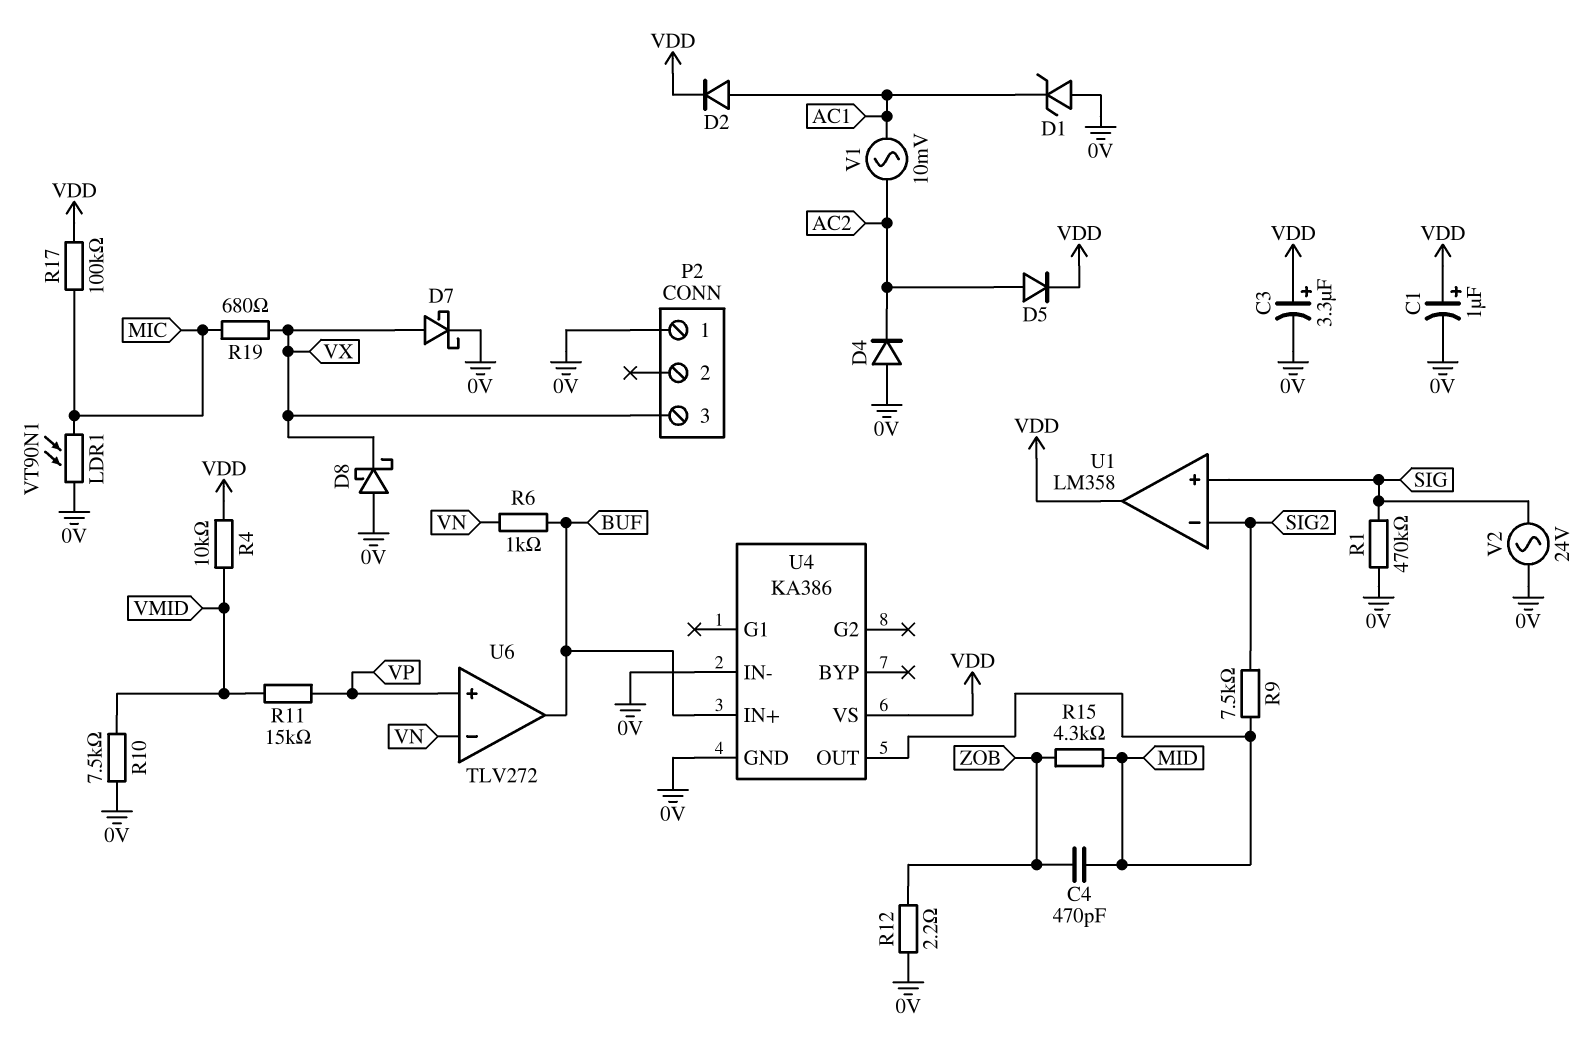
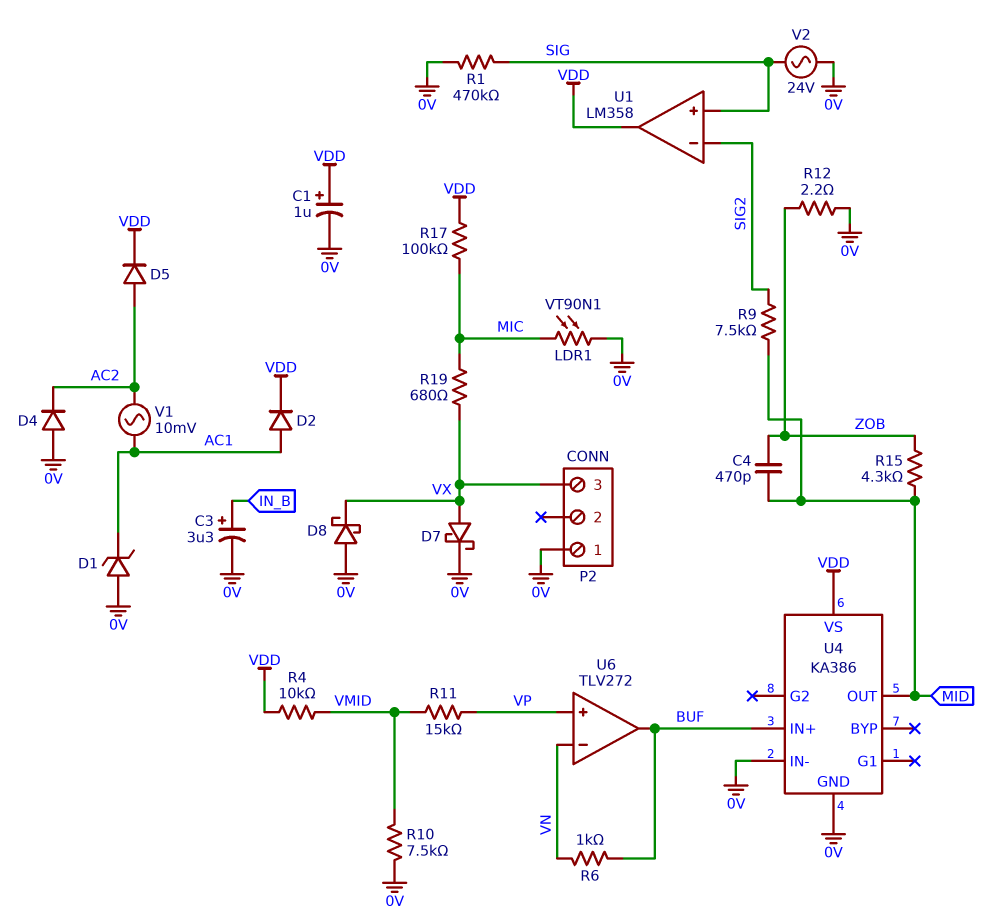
C3: 3.3uF (plus VDD, minus 0V) -> 3.3uF (plus IN_B, minus 0V)

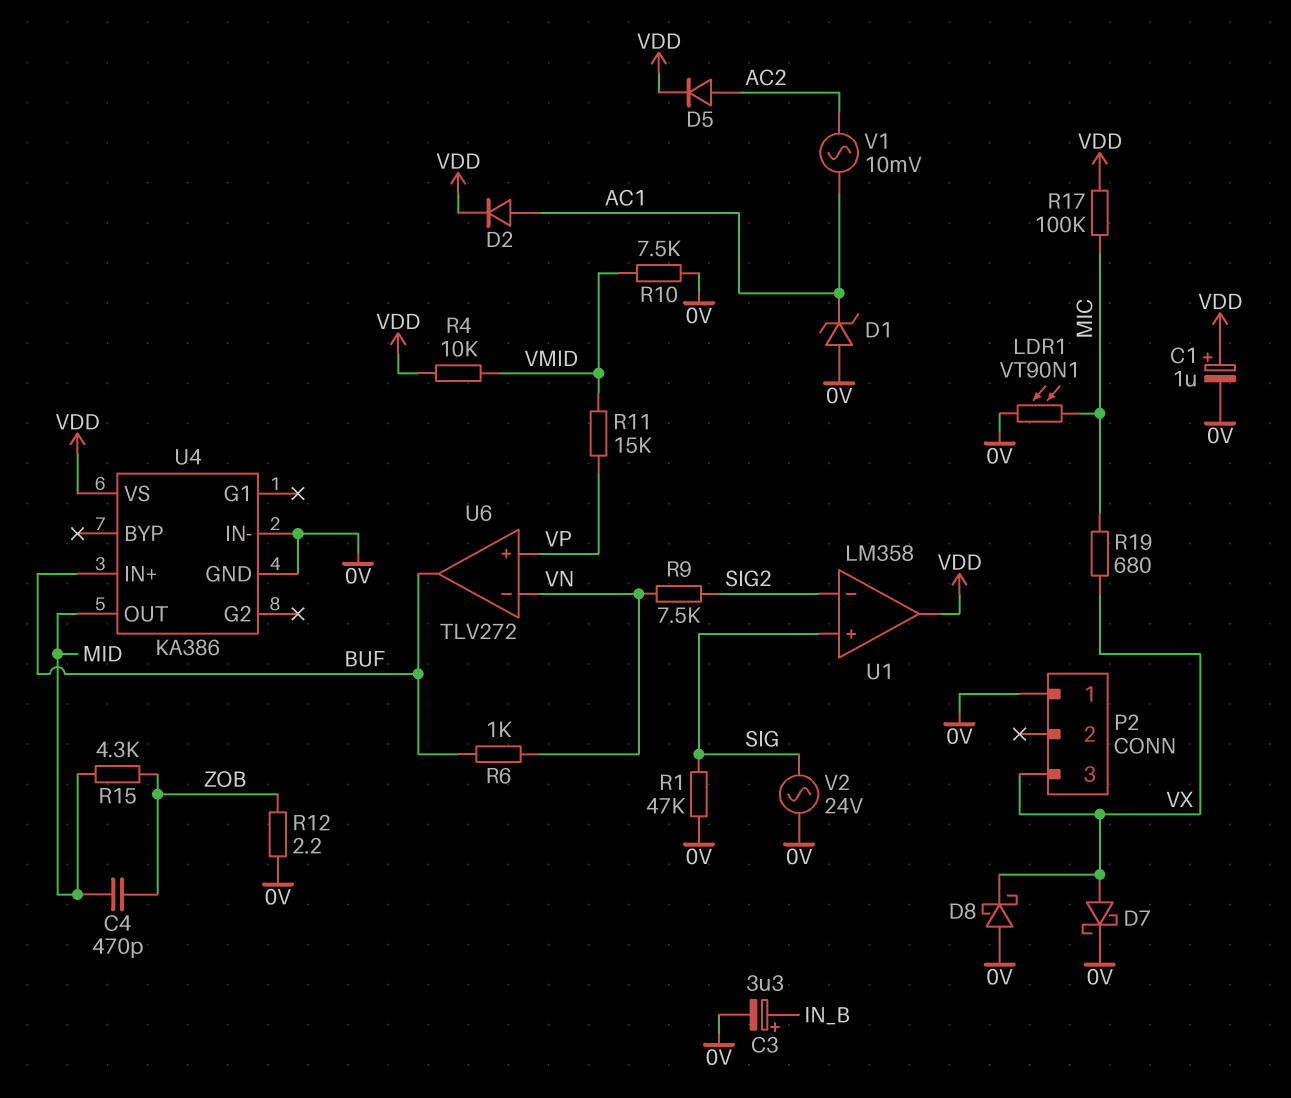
D4: diode (A 0V, K AC2) -> none
R1: 470k (0V, SIG) -> 47k (0V, SIG)
R9: 7.5k (MID, SIG2) -> 7.5k (SIG2, VN)

